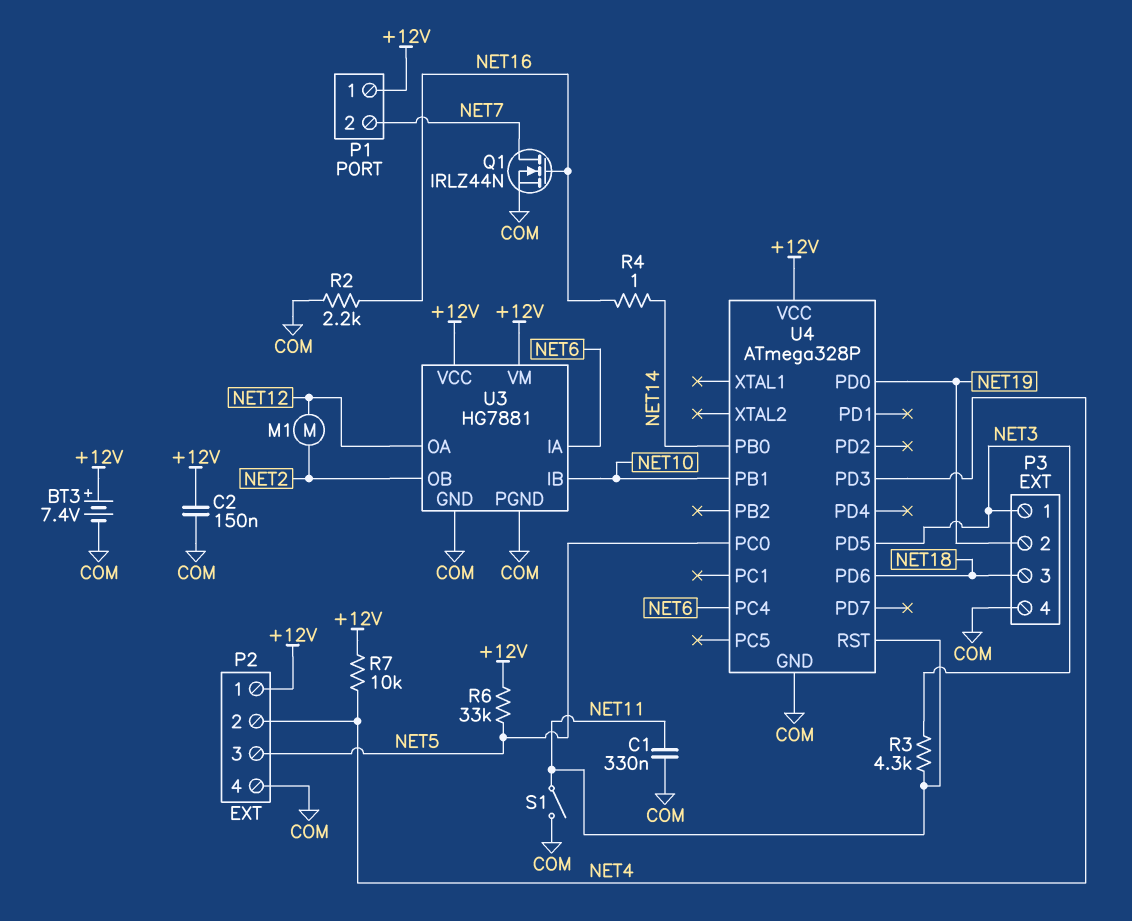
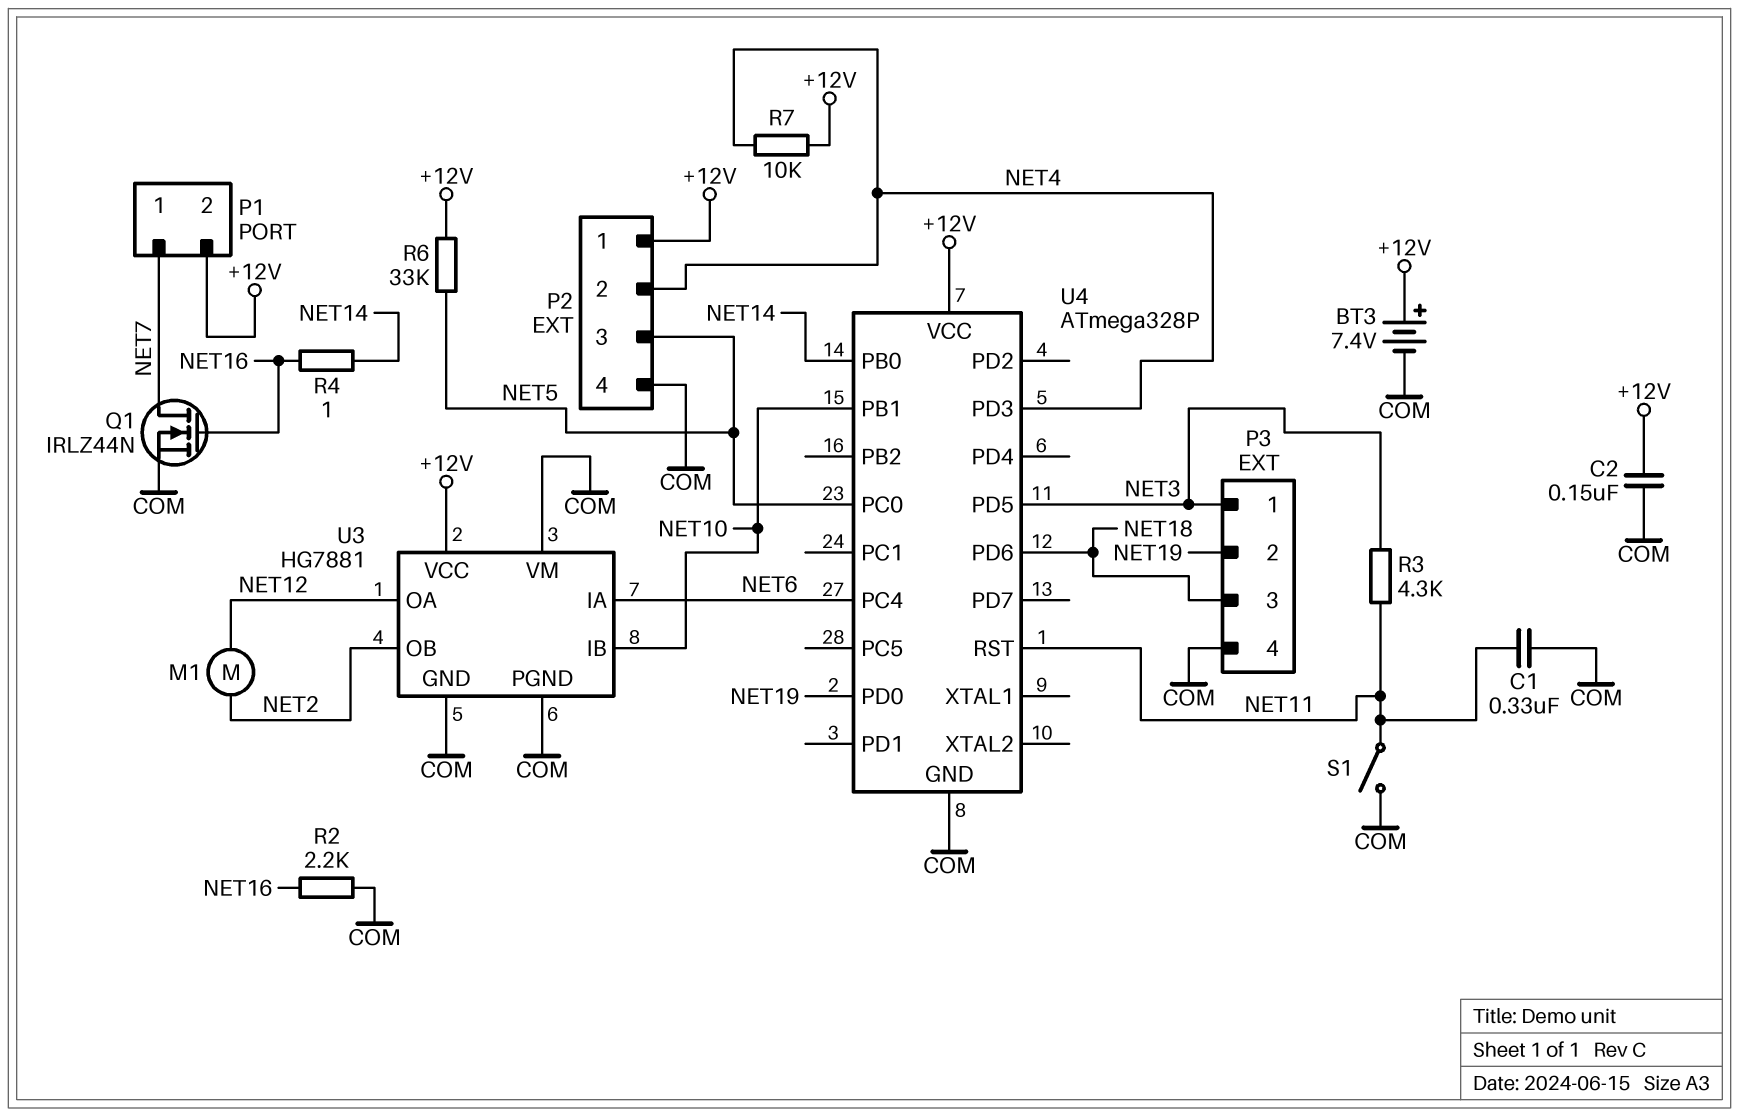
P1 pin 1: +12V -> NET7
P1 pin 2: NET7 -> +12V
U3 pin VM: +12V -> COM

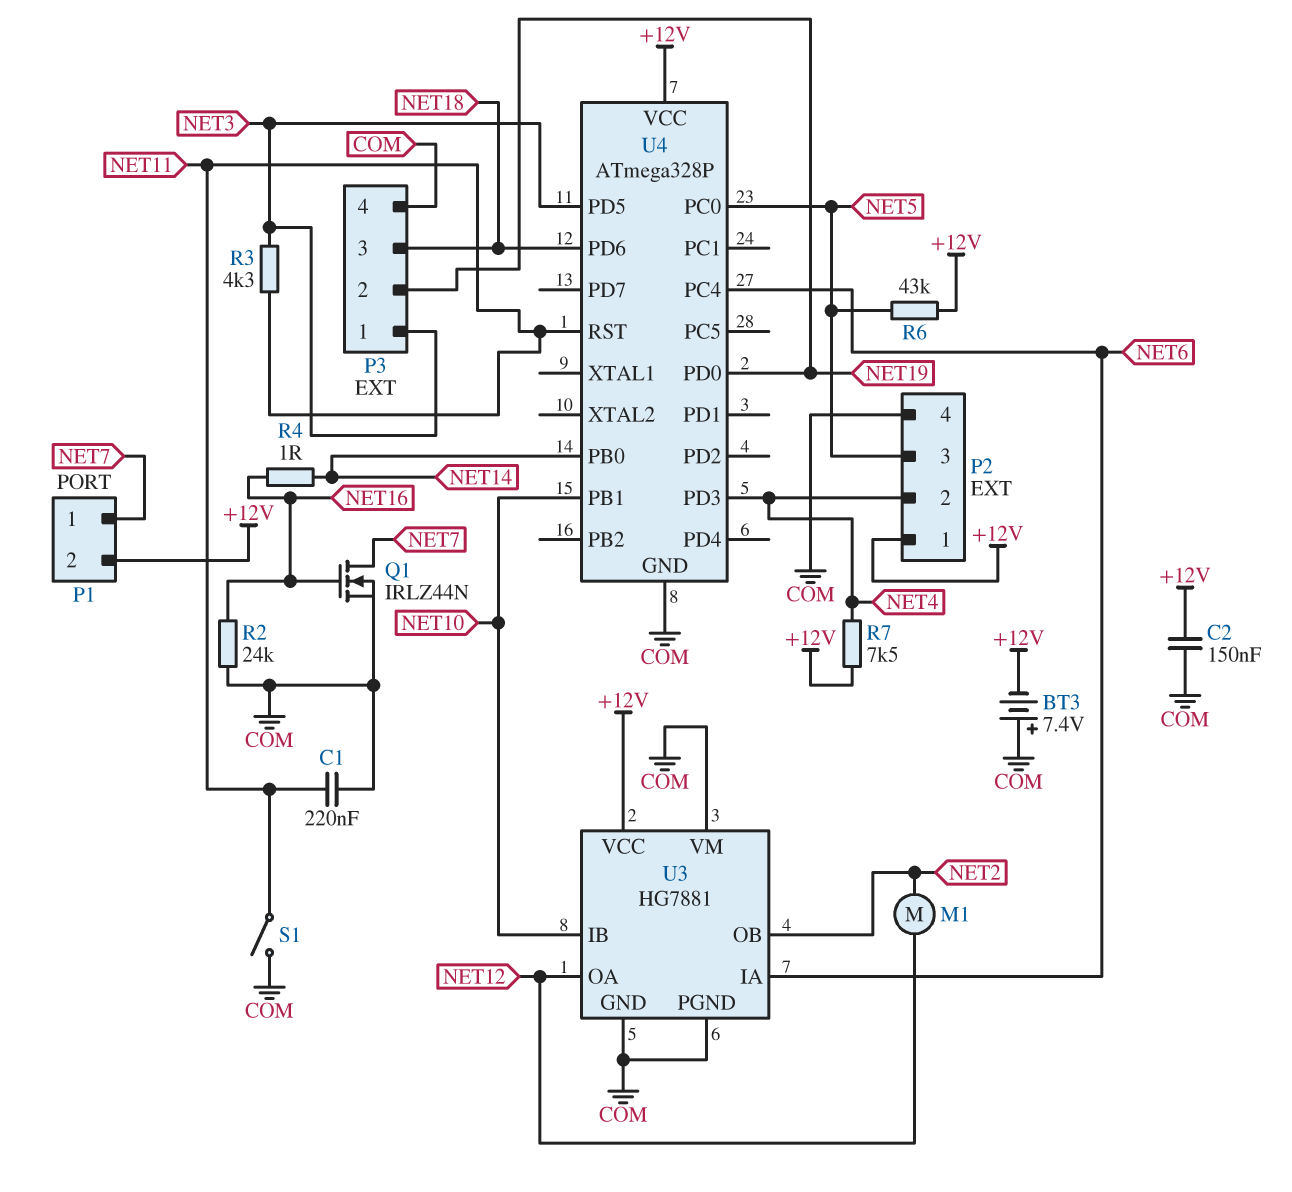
BT3: 7.4V (plus +12V, minus COM) -> 7.4V (plus COM, minus +12V)
C1: 330nF (COM, NET11) -> 220nF (COM, NET11)
R2: 2.2k (COM, NET16) -> 24k (COM, NET16)
R6: 33k (+12V, NET5) -> 43k (+12V, NET5)
R7: 10k (+12V, NET4) -> 7.5k (+12V, NET4)

